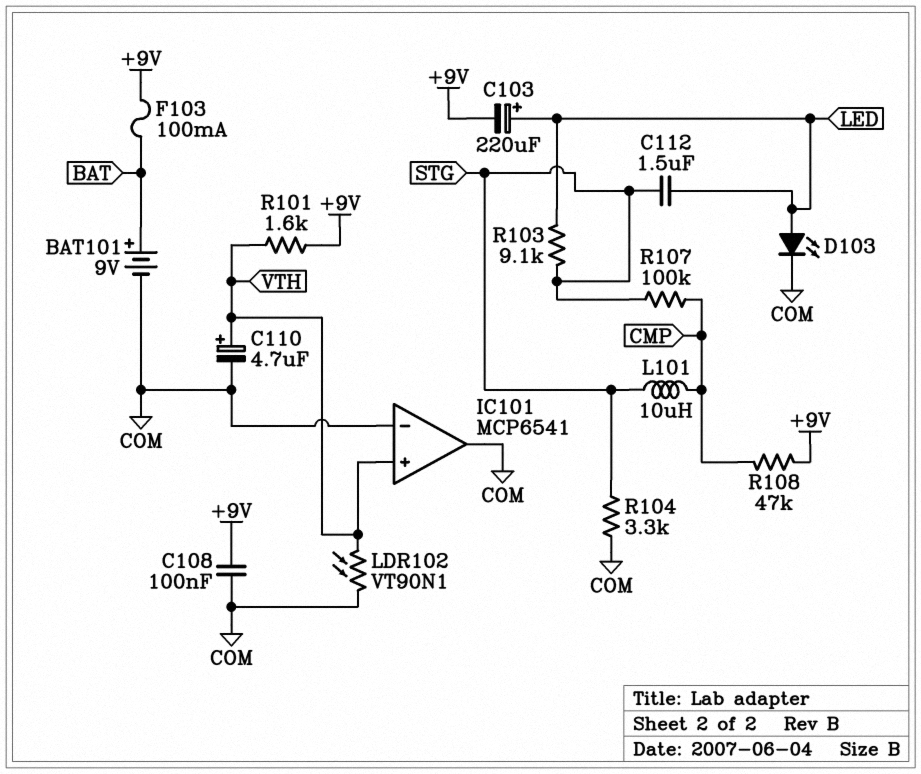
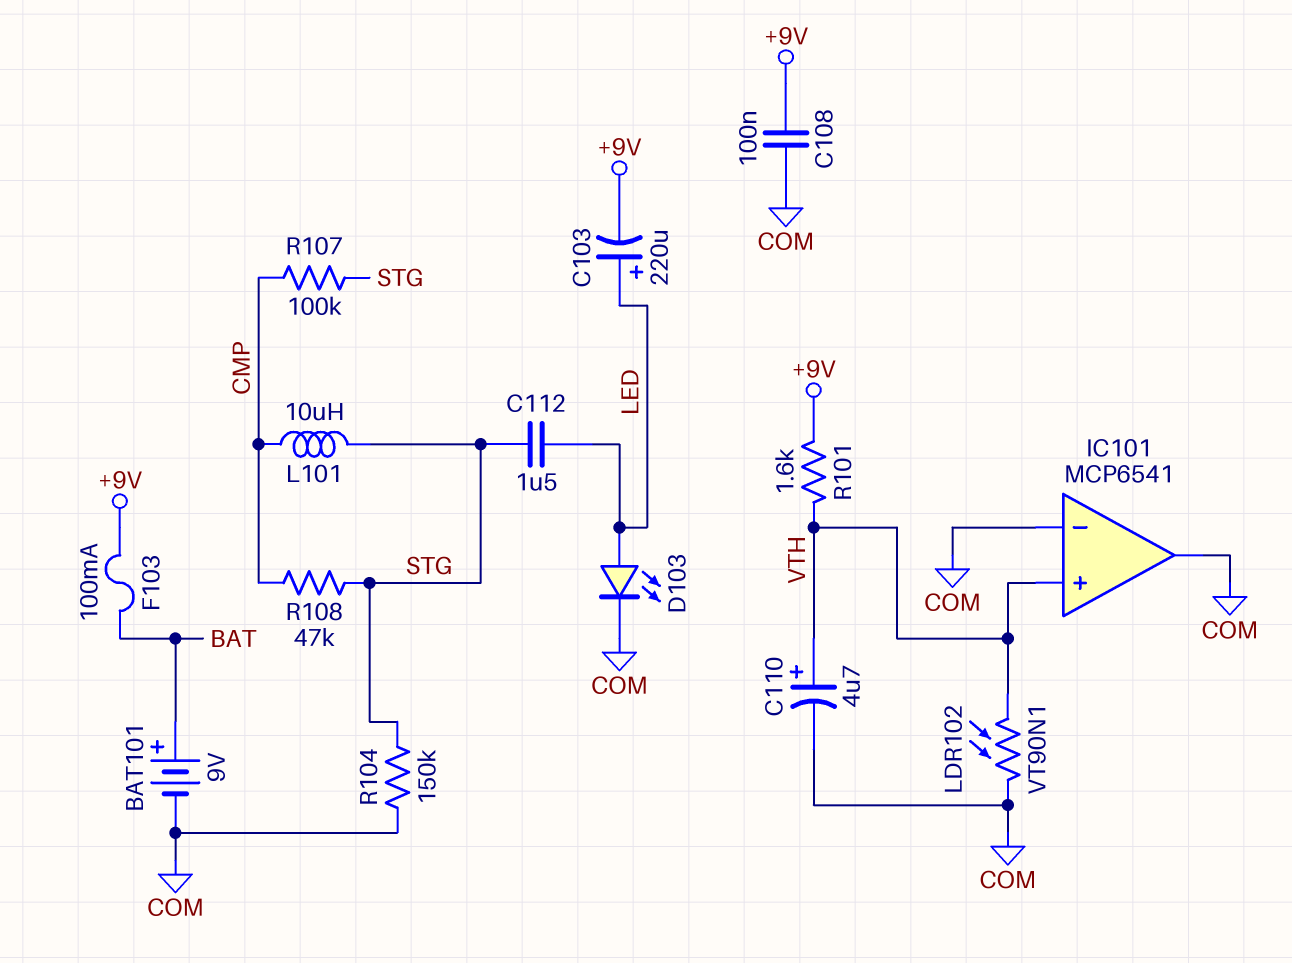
R103: 9.1k (LED, STG) -> none
R104: 3.3k (COM, STG) -> 150k (COM, STG)
R108: 47k (+9V, CMP) -> 47k (CMP, STG)

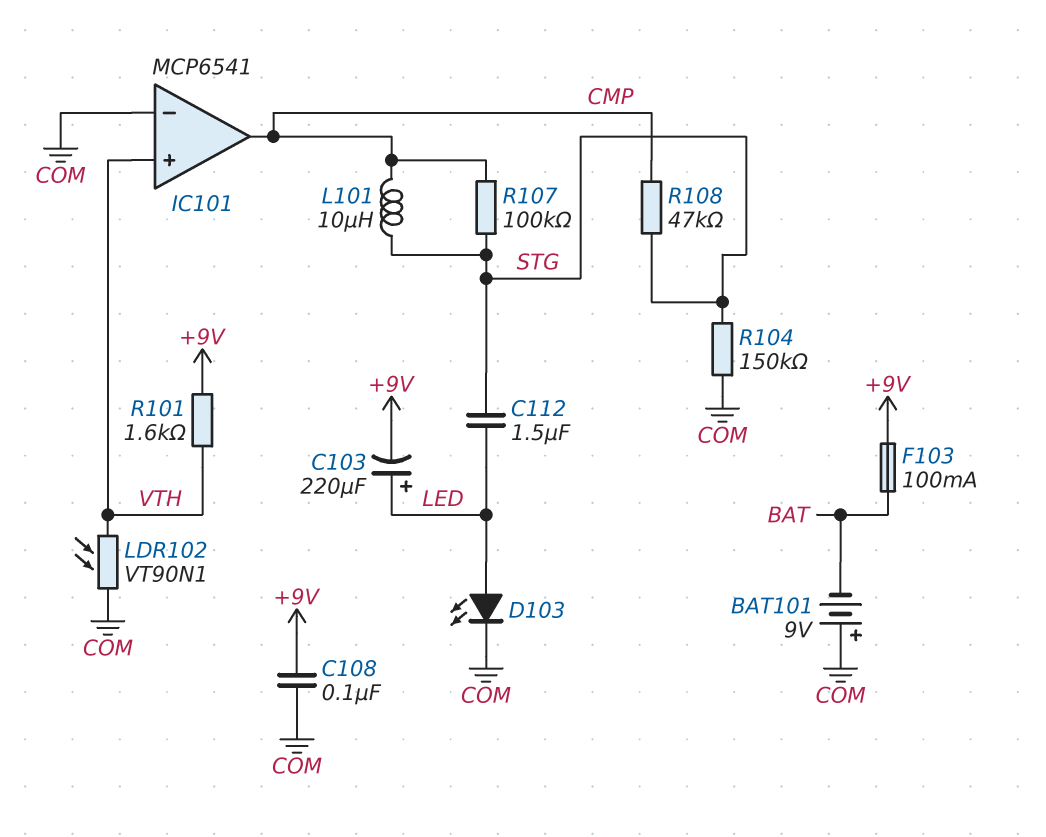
BAT101: 9V (plus BAT, minus COM) -> 9V (plus COM, minus BAT)
C110: 4.7uF (plus VTH, minus COM) -> none
IC101 pin out: COM -> CMP

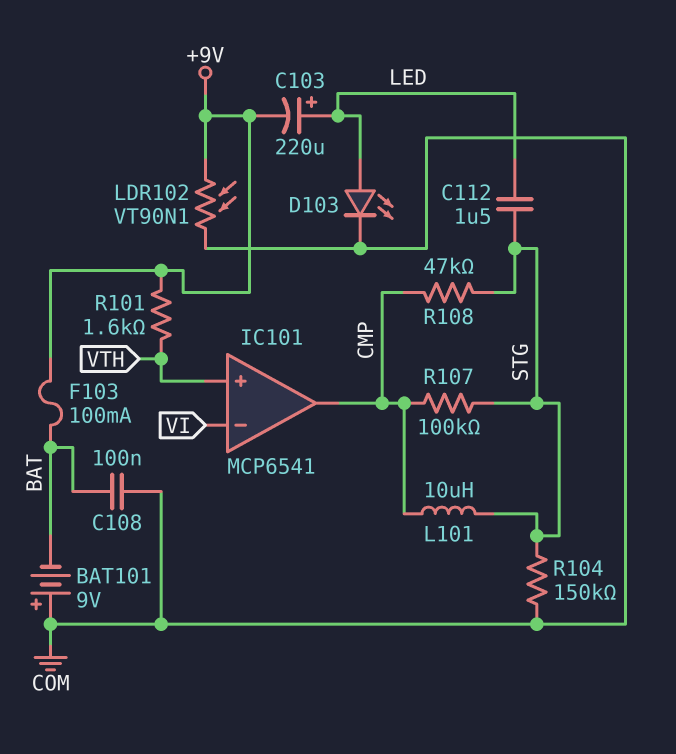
C108: 100nF (+9V, COM) -> 100nF (BAT, COM)
IC101 pin in-: COM -> VI
LDR102: VT90N1 (COM, VTH) -> VT90N1 (+9V, COM)

